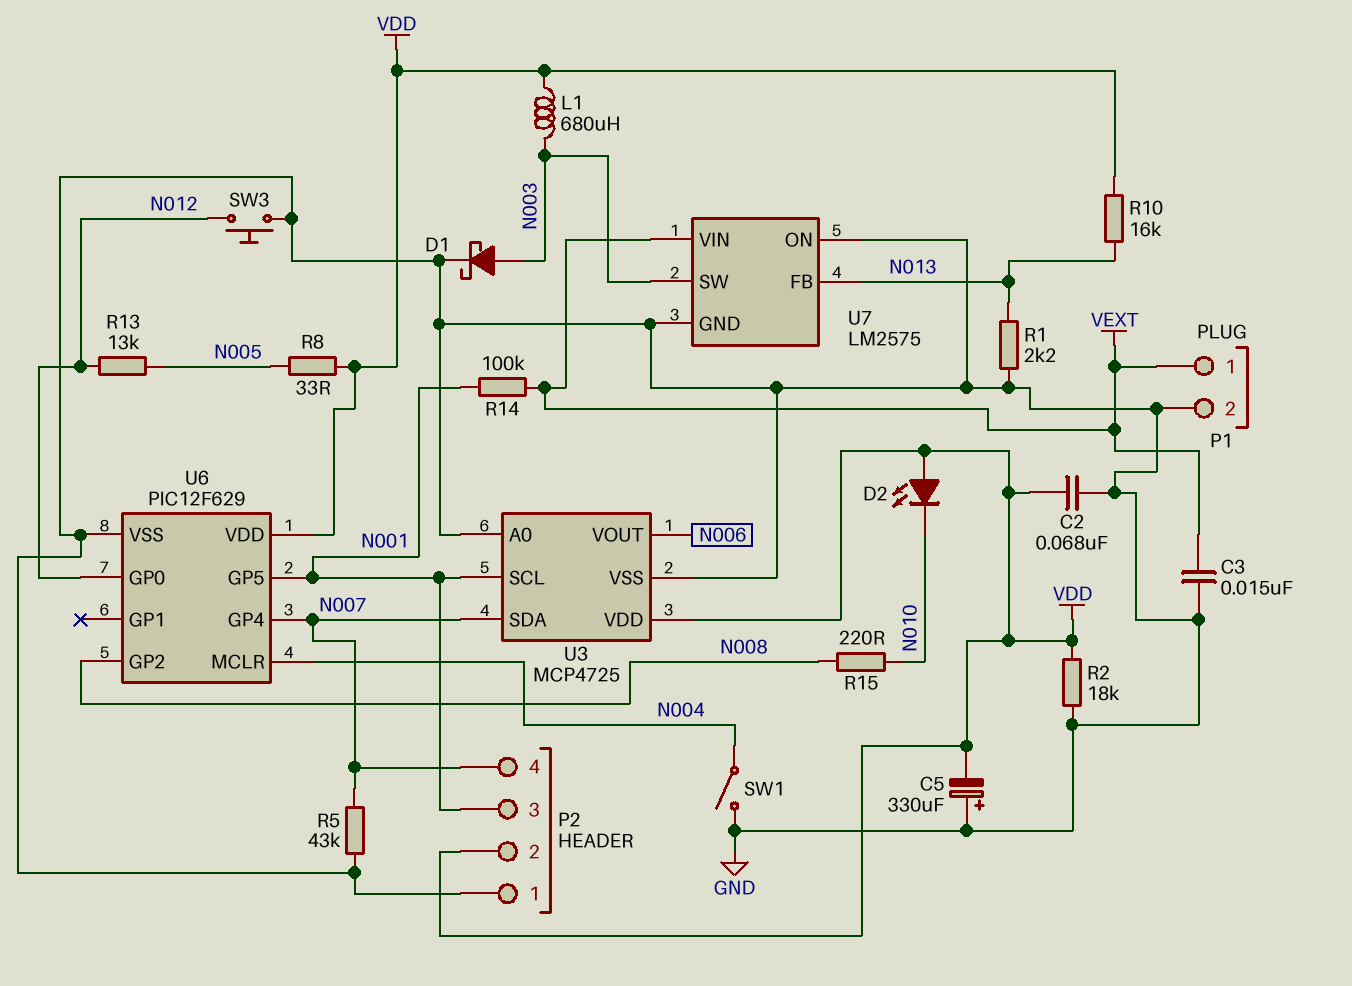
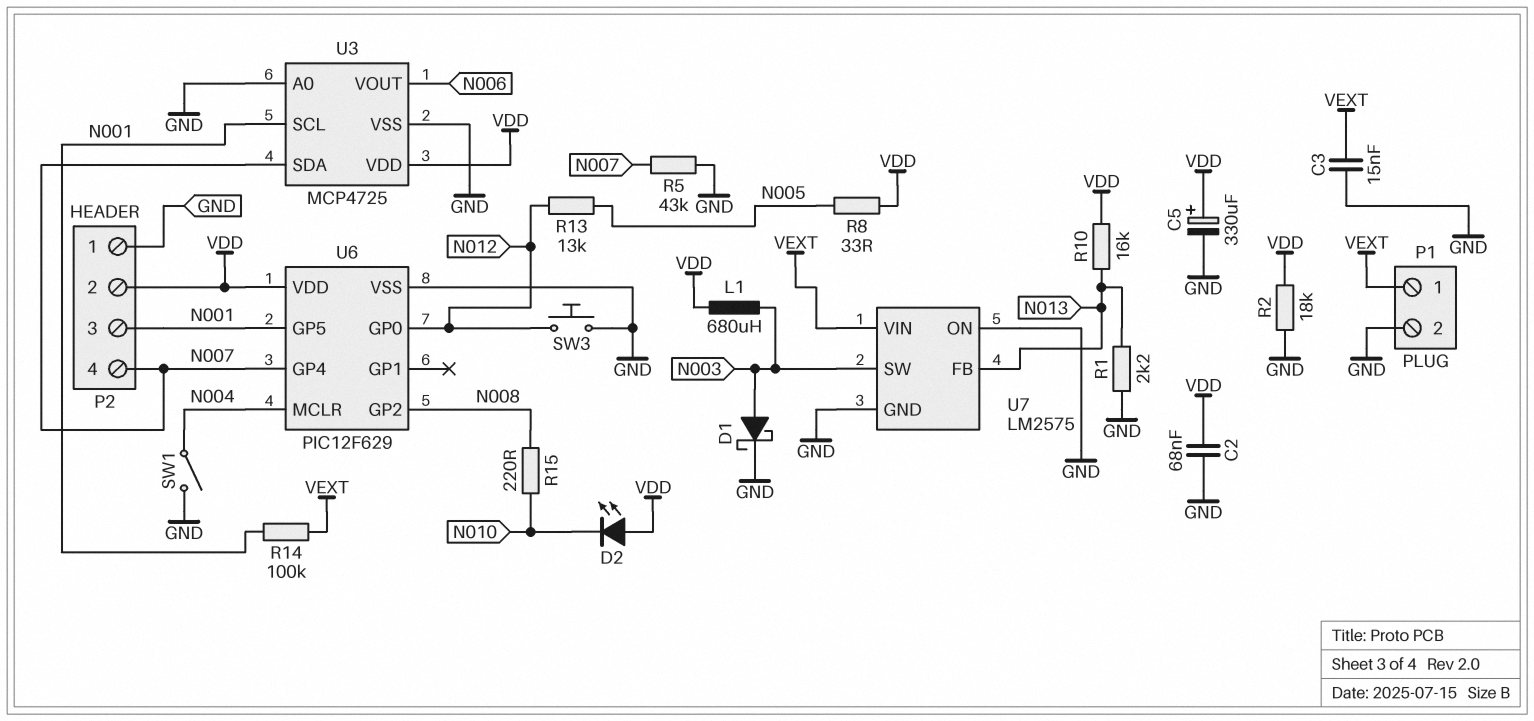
C5: 330uF (plus GND, minus VDD) -> 330uF (plus VDD, minus GND)

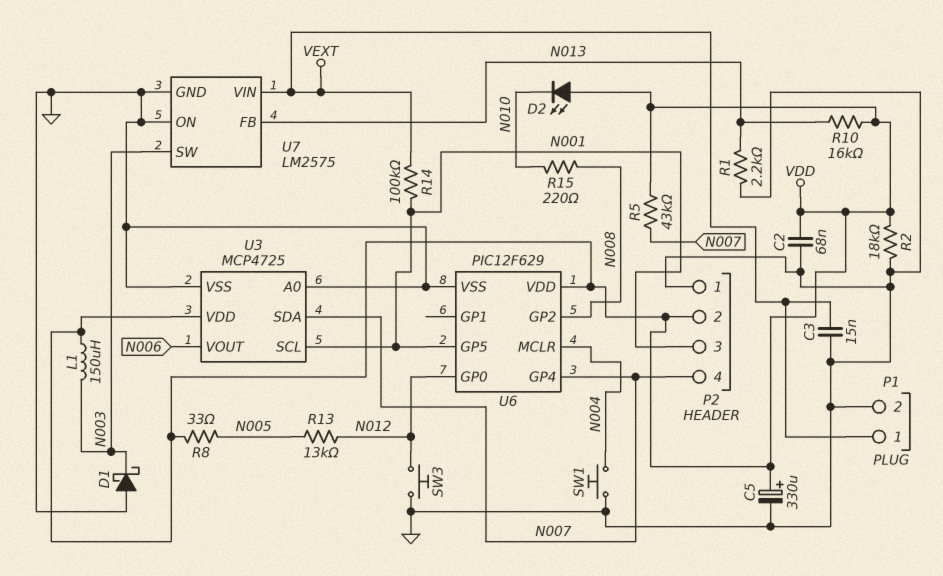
D1: schottky (A N003, K GND) -> schottky (A GND, K N003)
L1: 680uH (N003, VDD) -> 150uH (N003, VDD)
R5: 43k (GND, N007) -> 43k (N007, VDD)
SW1: switch (GND, N004) -> button (GND, N004)

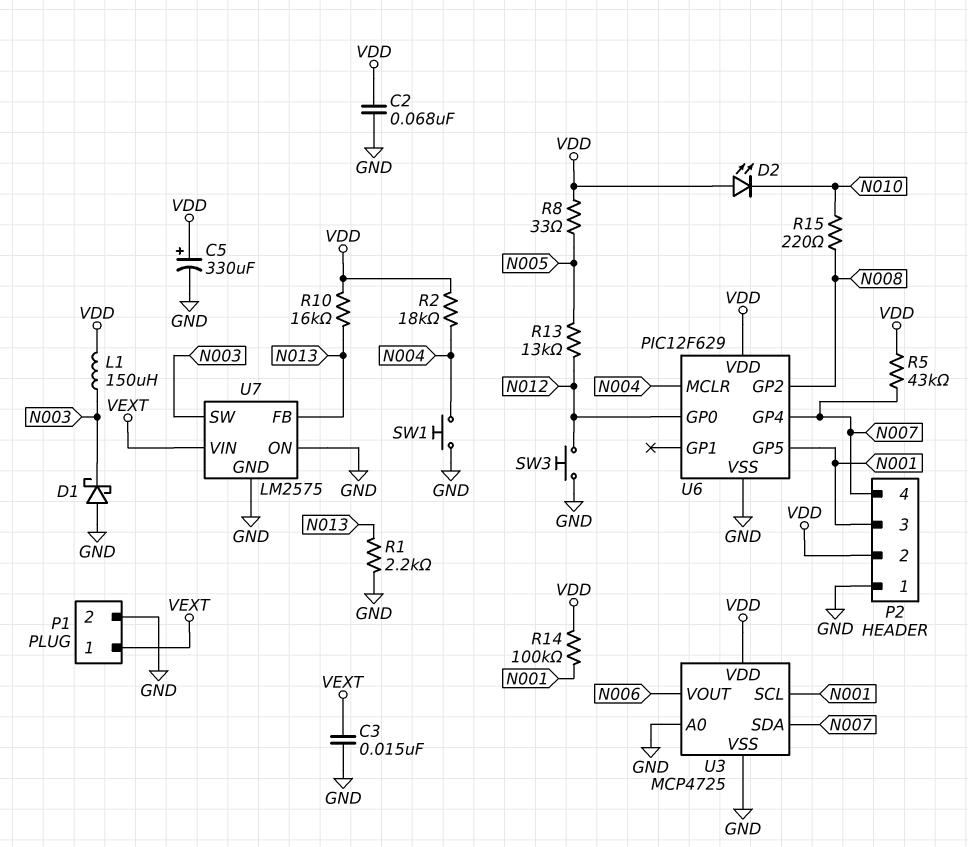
R2: 18k (GND, VDD) -> 18k (N004, VDD)
R14: 100k (N001, VEXT) -> 100k (N001, VDD)

